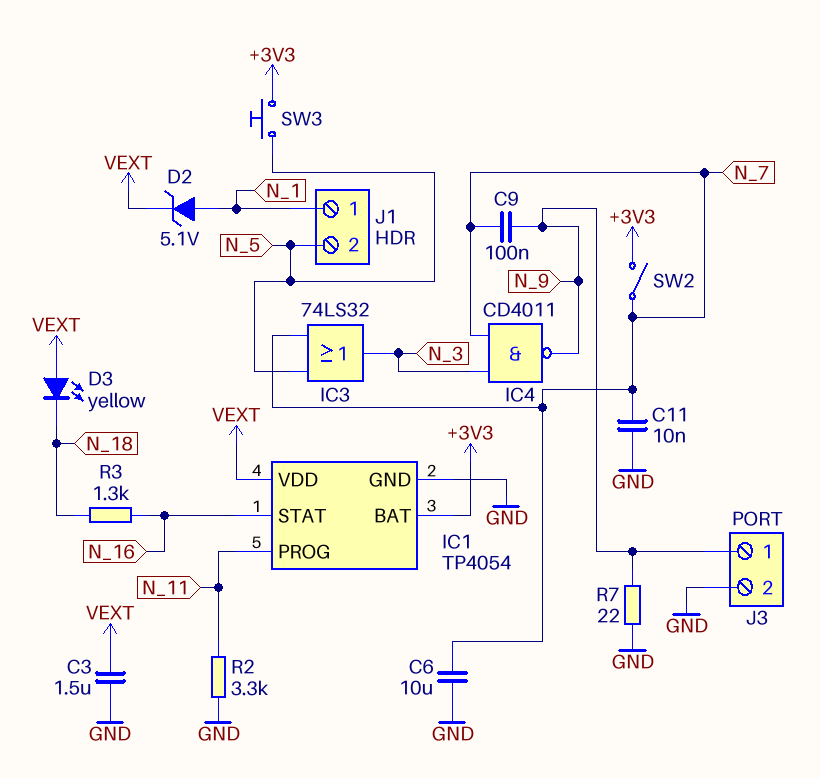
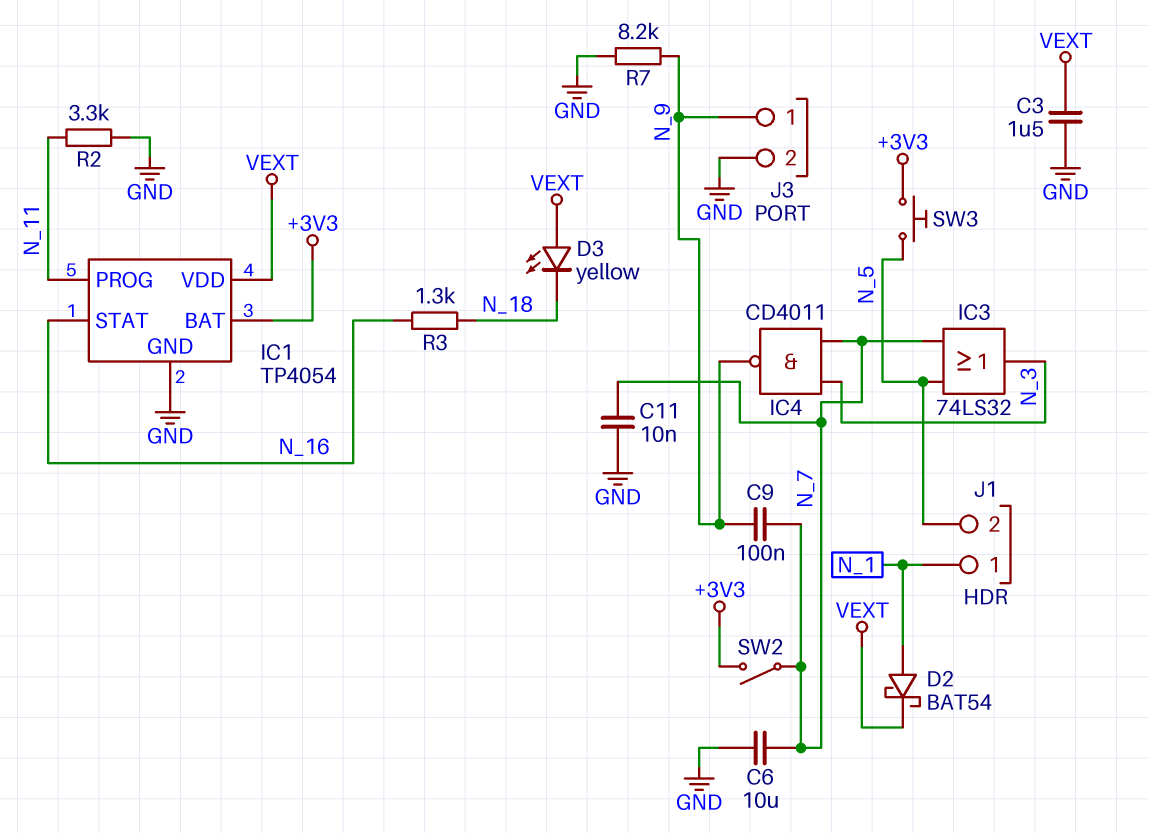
D2: zener 5.1V (A N_1, K VEXT) -> schottky BAT54 (A N_1, K VEXT)
R7: 22 (GND, N_9) -> 8.2k (GND, N_9)

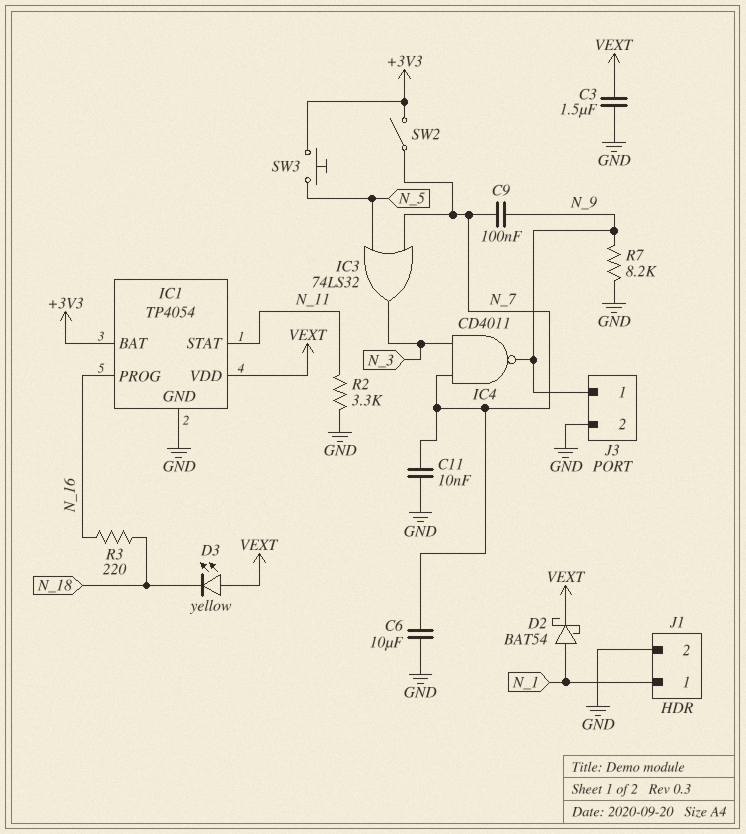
IC1 pin PROG: N_11 -> N_16
IC1 pin STAT: N_16 -> N_11
J1 pin 2: N_5 -> GND
R3: 1.3k (N_16, N_18) -> 220 (N_16, N_18)

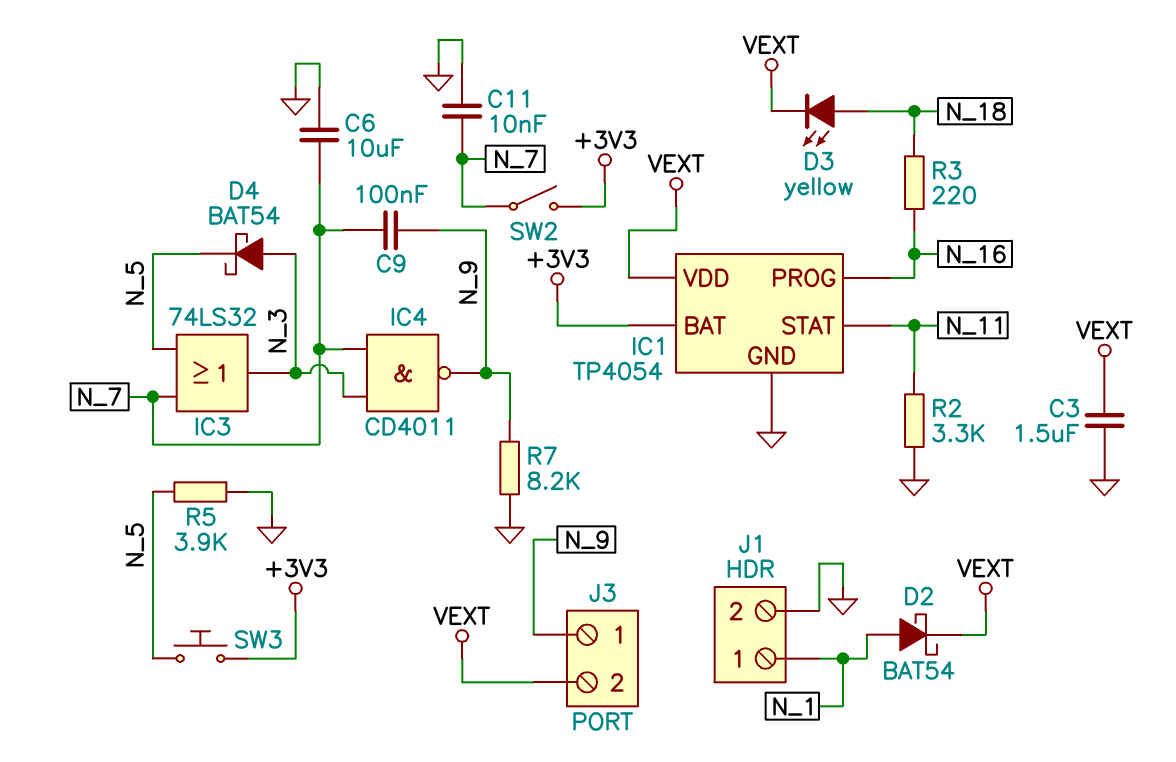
D3: LED yellow (A VEXT, K N_18) -> LED yellow (A N_18, K VEXT)
D4: none -> schottky BAT54 (A N_3, K N_5)
J3 pin 2: GND -> VEXT
R5: none -> 3.9k (GND, N_5)

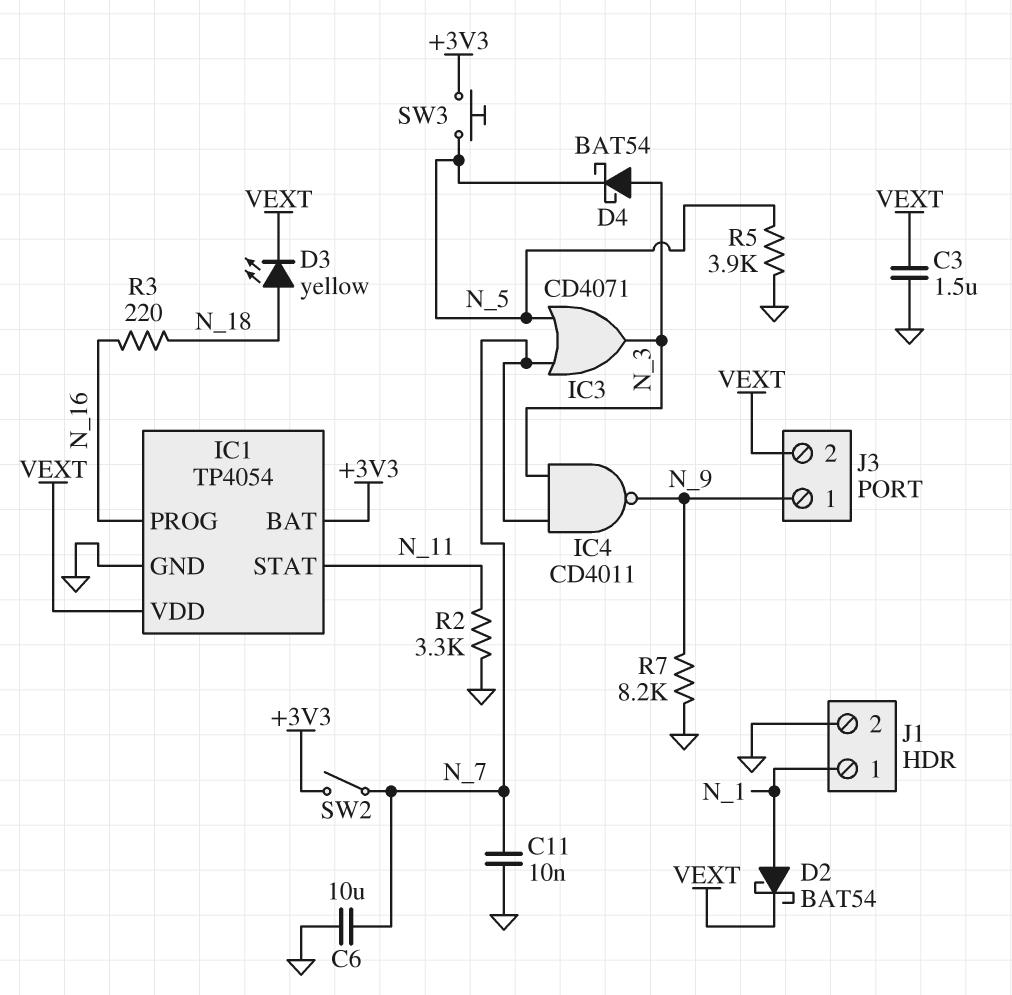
C9: 100nF (N_7, N_9) -> none
IC3: OR 74LS32 (in N_5, in N_7, out N_3) -> OR CD4071 (in N_5, in N_7, out N_3)

